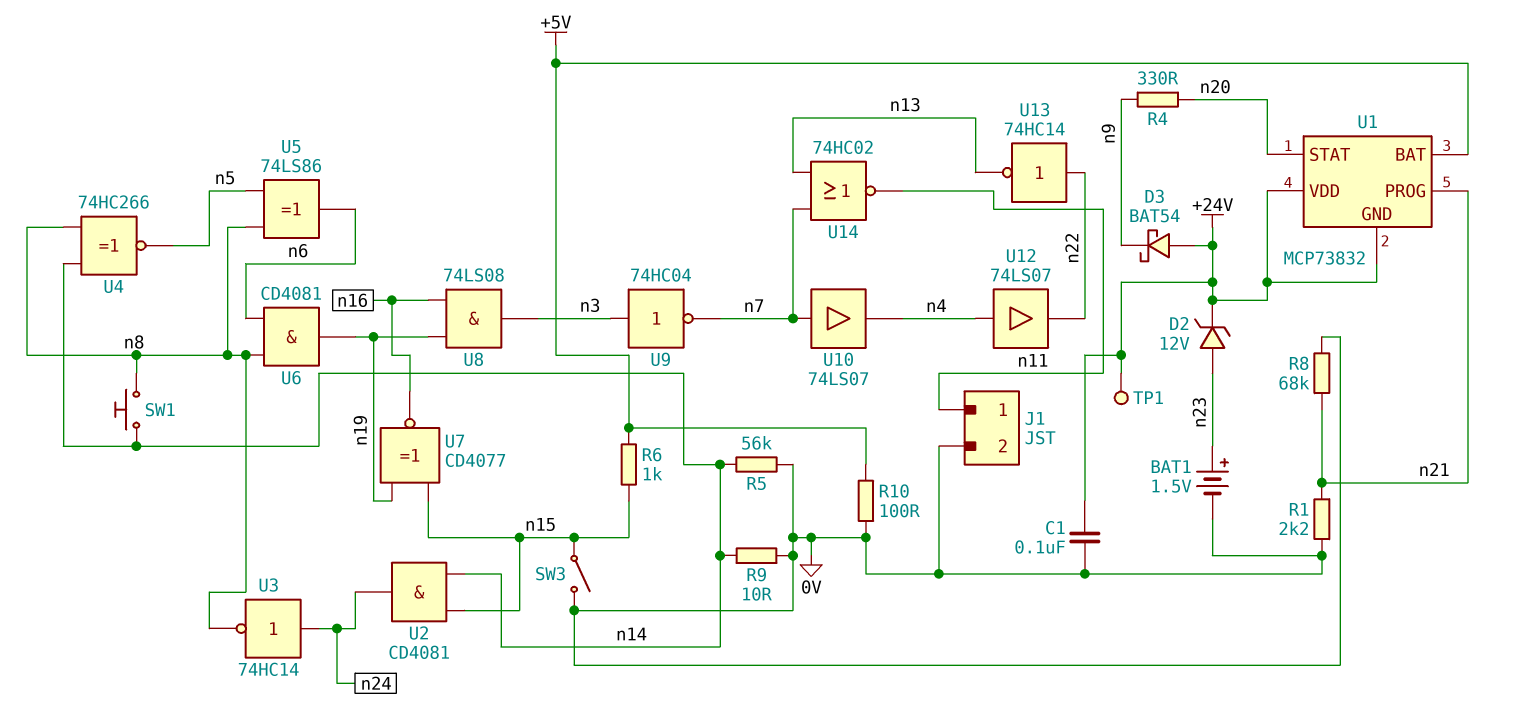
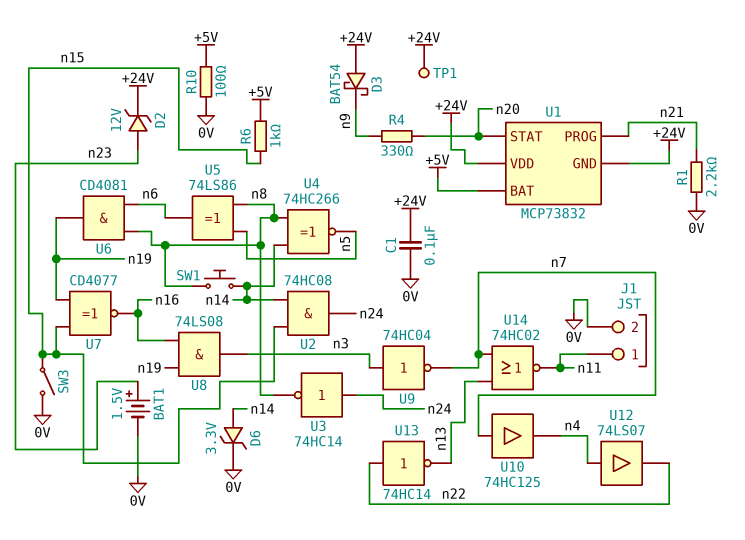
D6: none -> zener 3.3V (A n14, K 0V)
R5: 56k (0V, n14) -> none
R8: 68k (0V, n21) -> none
R9: 10 (0V, n14) -> none
U2: AND CD4081 (in n14, in n15, out n24) -> AND 74HC08 (in n14, in n15, out n24)
U10: buffer 74LS07 (in n7, out n4) -> buffer 74HC125 (in n7, out n4)

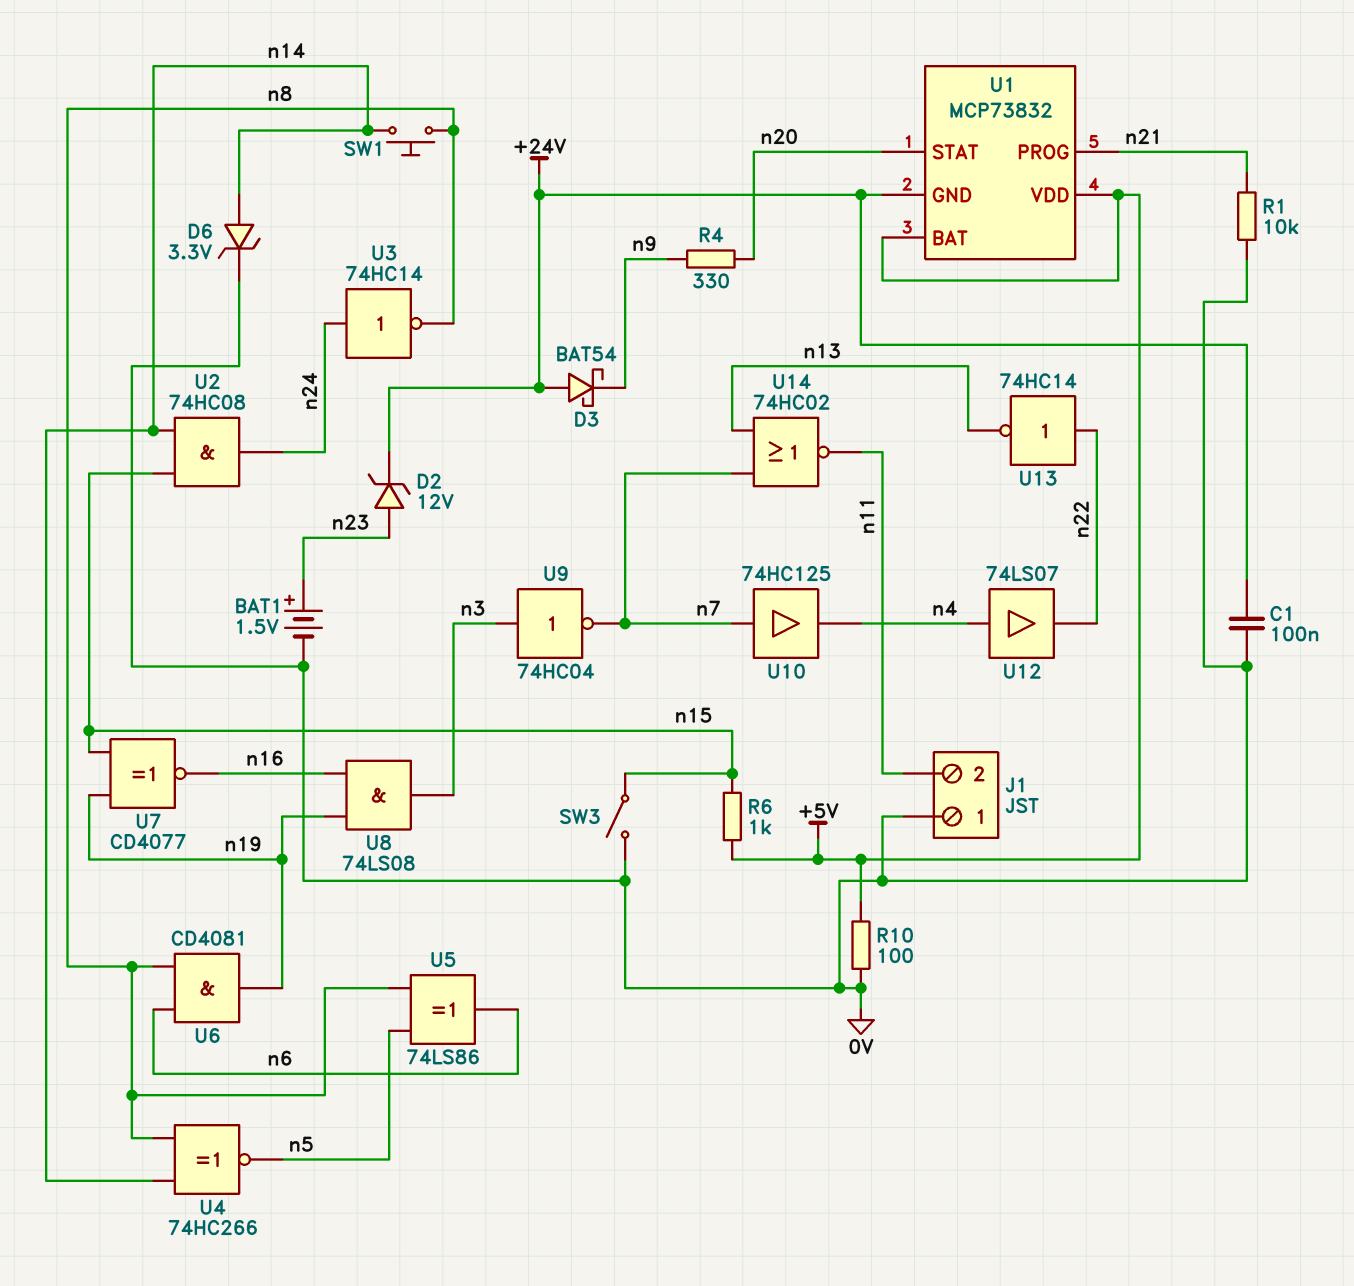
J1 pin 1: n11 -> 0V
J1 pin 2: 0V -> n11
R1: 2.2k (0V, n21) -> 10k (0V, n21)
TP1: test point (+24V) -> none
U1 pin VDD: +24V -> +5V

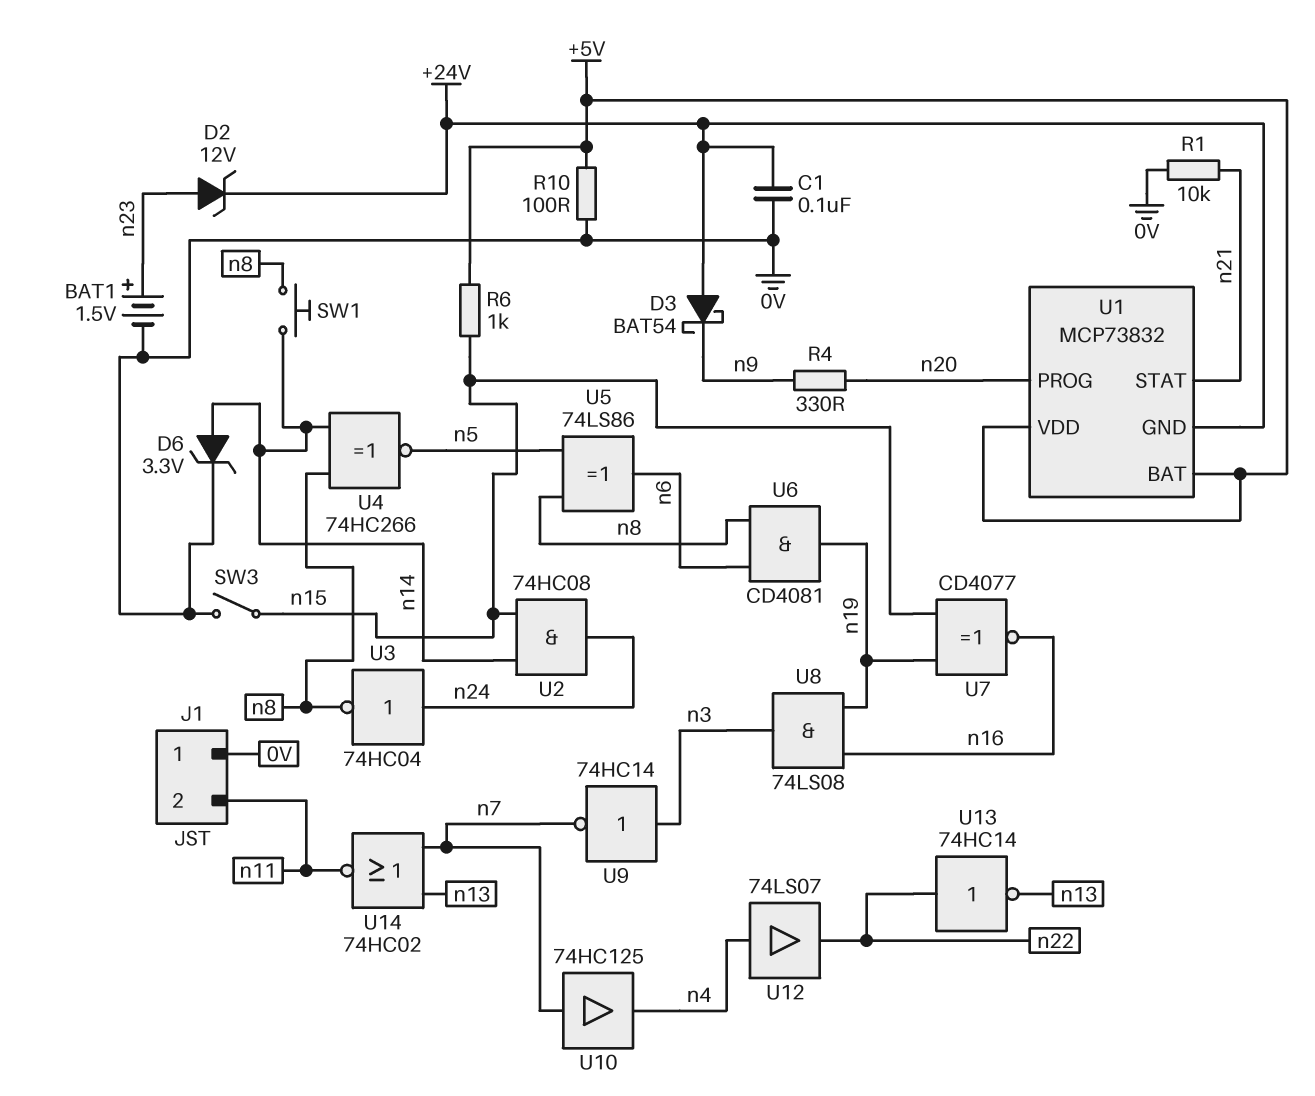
U1 pin PROG: n21 -> n20
U1 pin STAT: n20 -> n21
U3: NOT 74HC14 (in n24, out n8) -> NOT 74HC04 (in n24, out n8)
U9: NOT 74HC04 (in n3, out n7) -> NOT 74HC14 (in n3, out n7)

